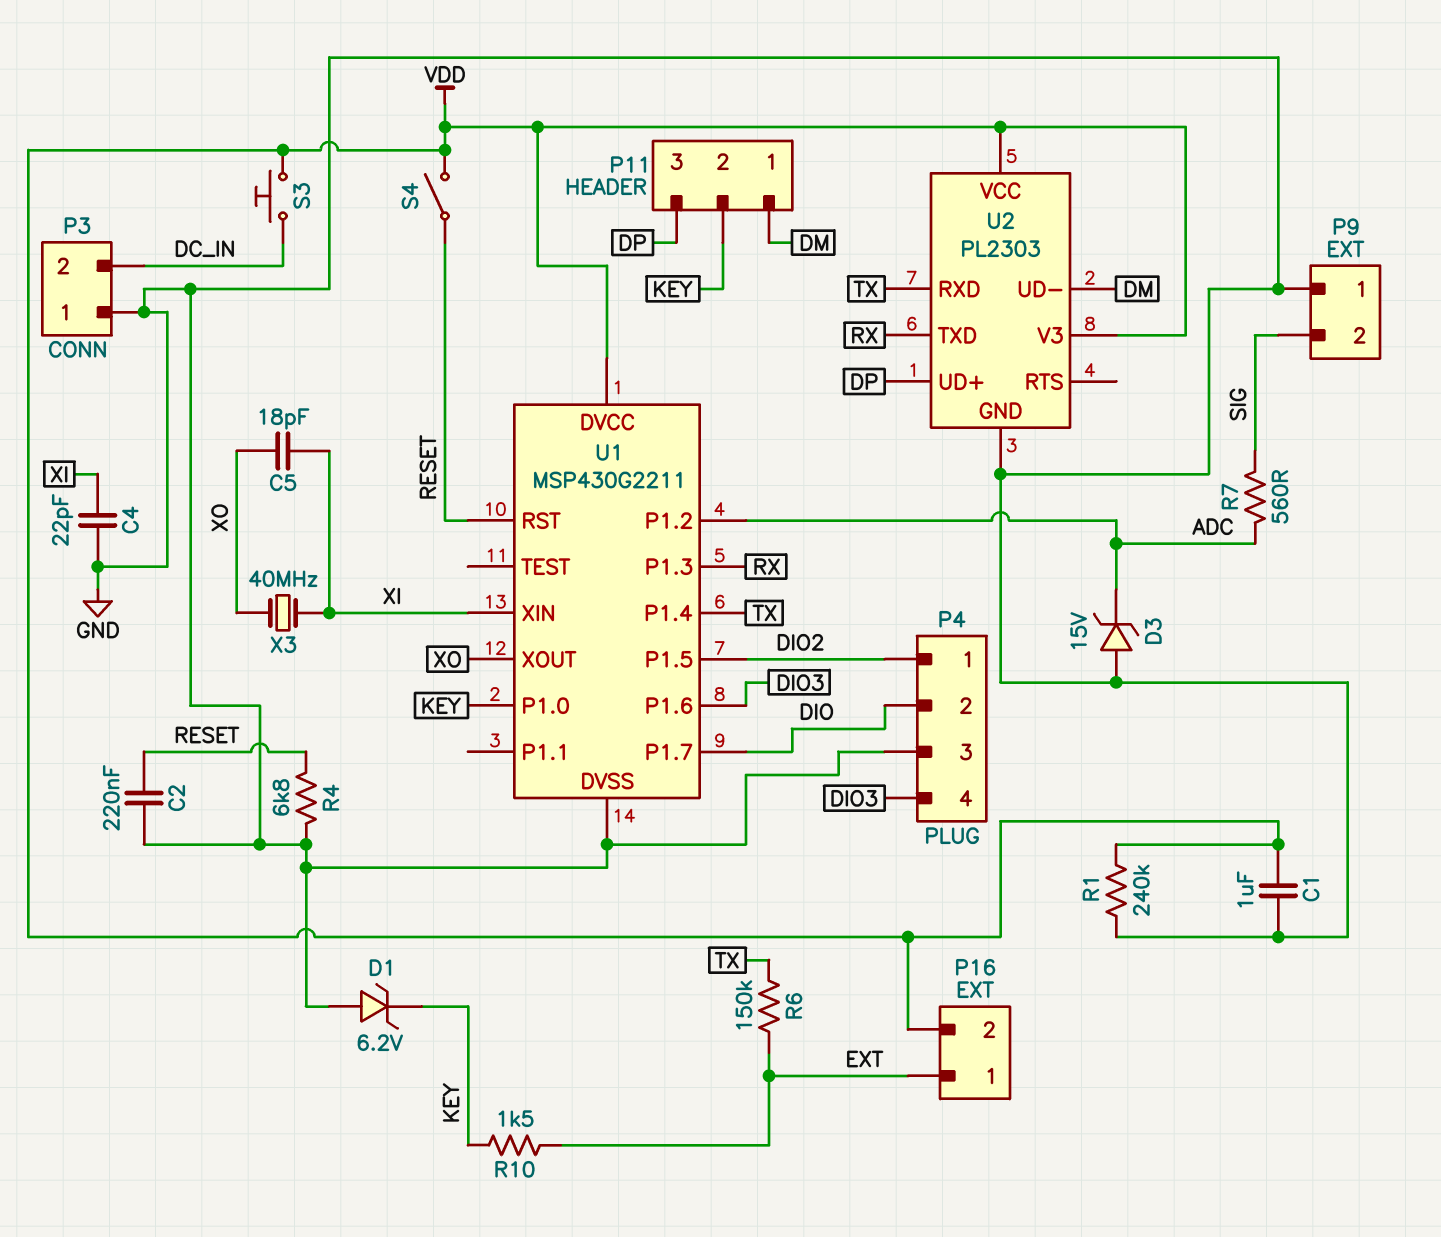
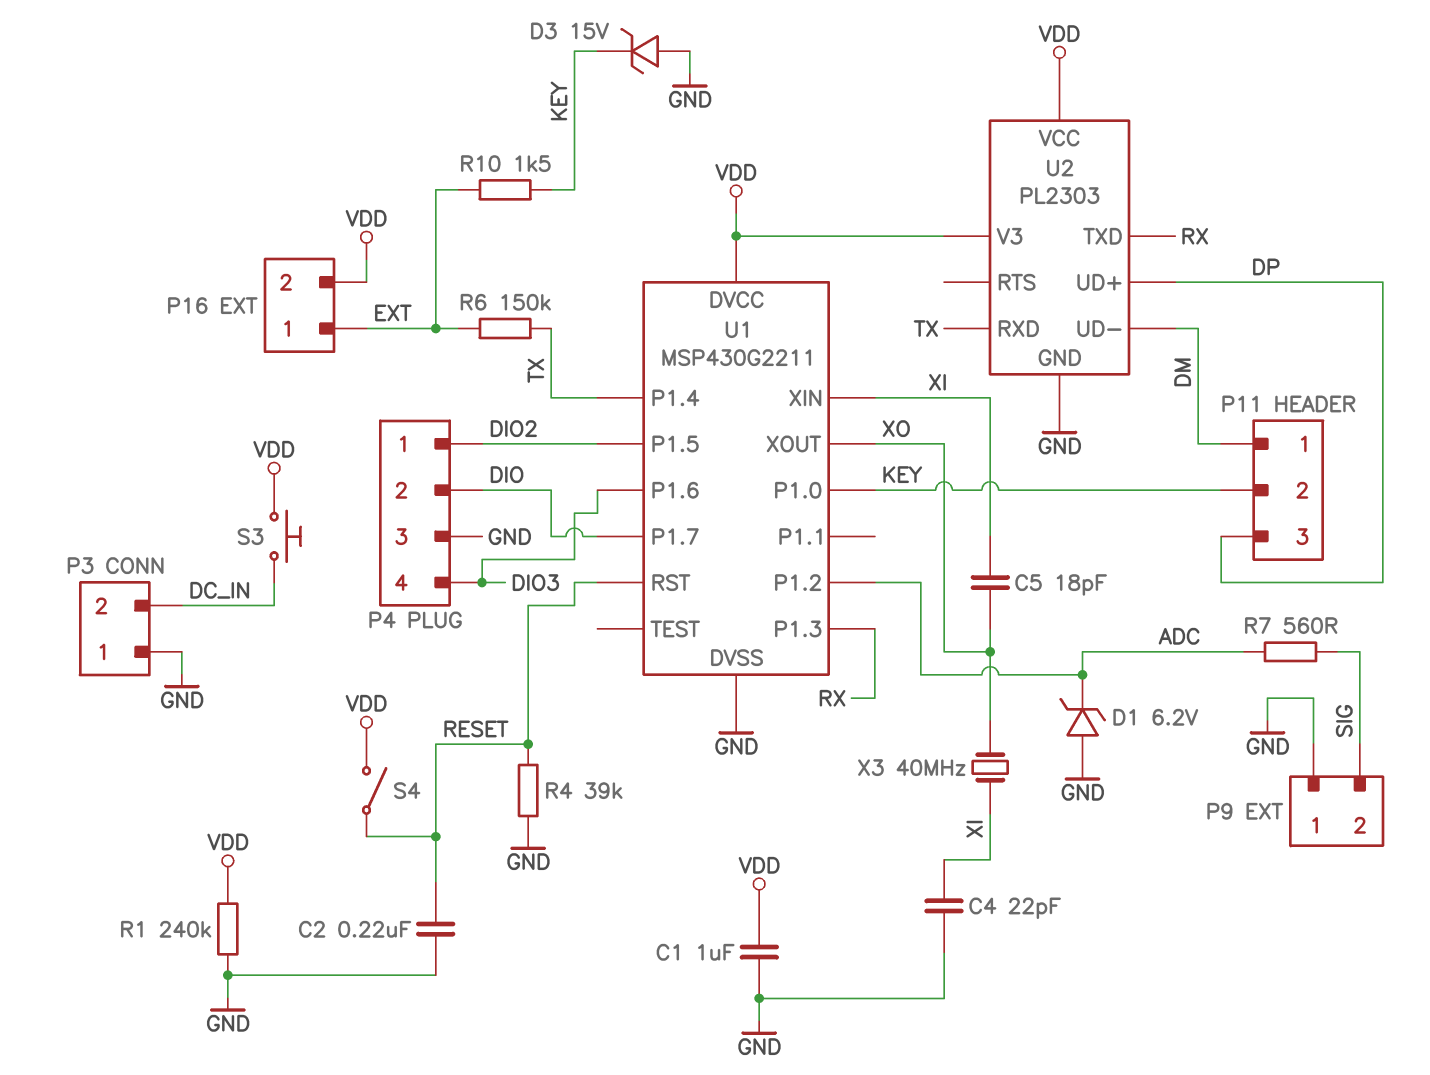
D1: zener 6.2V (A GND, K KEY) -> zener 6.2V (A GND, K ADC)
D3: zener 15V (A GND, K ADC) -> zener 15V (A GND, K KEY)
R4: 6.8k (GND, RESET) -> 39k (GND, RESET)

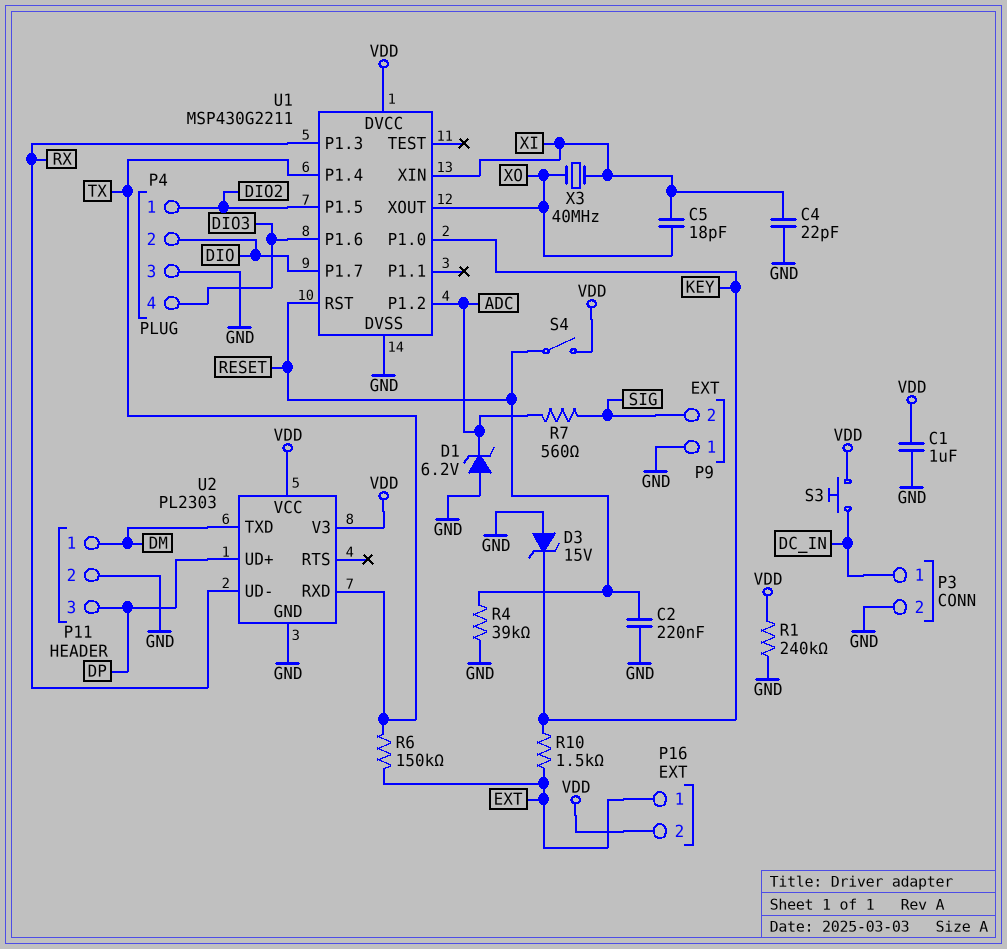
P3 pin 1: GND -> DC_IN
P3 pin 2: DC_IN -> GND
P11 pin 2: KEY -> GND
U2 pin TXD: RX -> DM
U2 pin UD-: DM -> RX

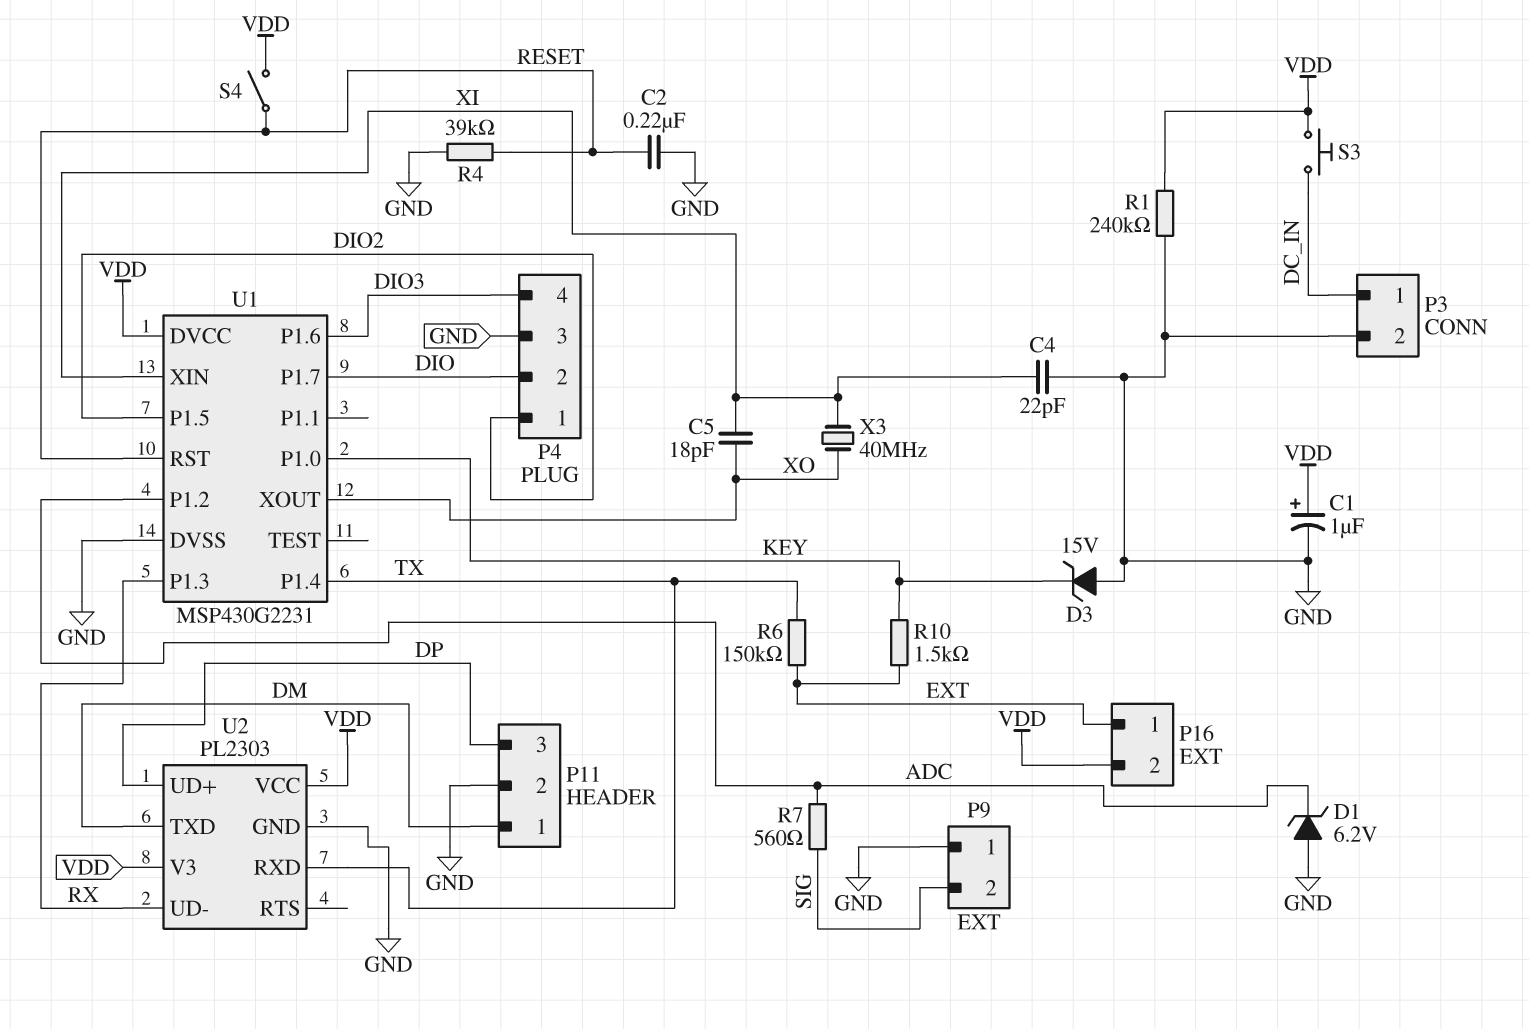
C1: 1uF (GND, VDD) -> 1uF (plus VDD, minus GND)
U1: MSP430G2211 -> MSP430G2231

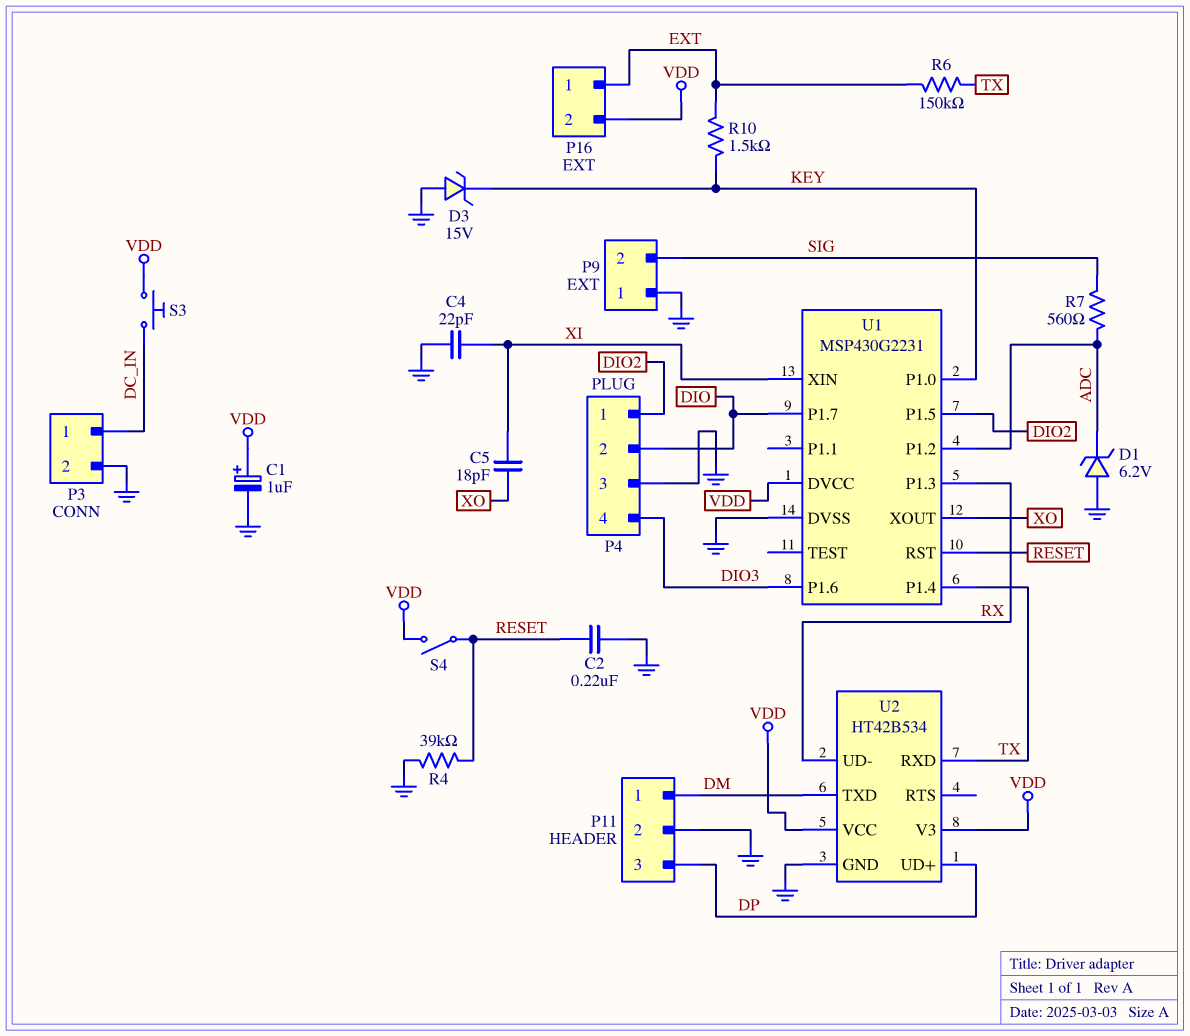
R1: 240k (GND, VDD) -> none
U2: PL2303 -> HT42B534
X3: 40MHz (XI, XO) -> none

